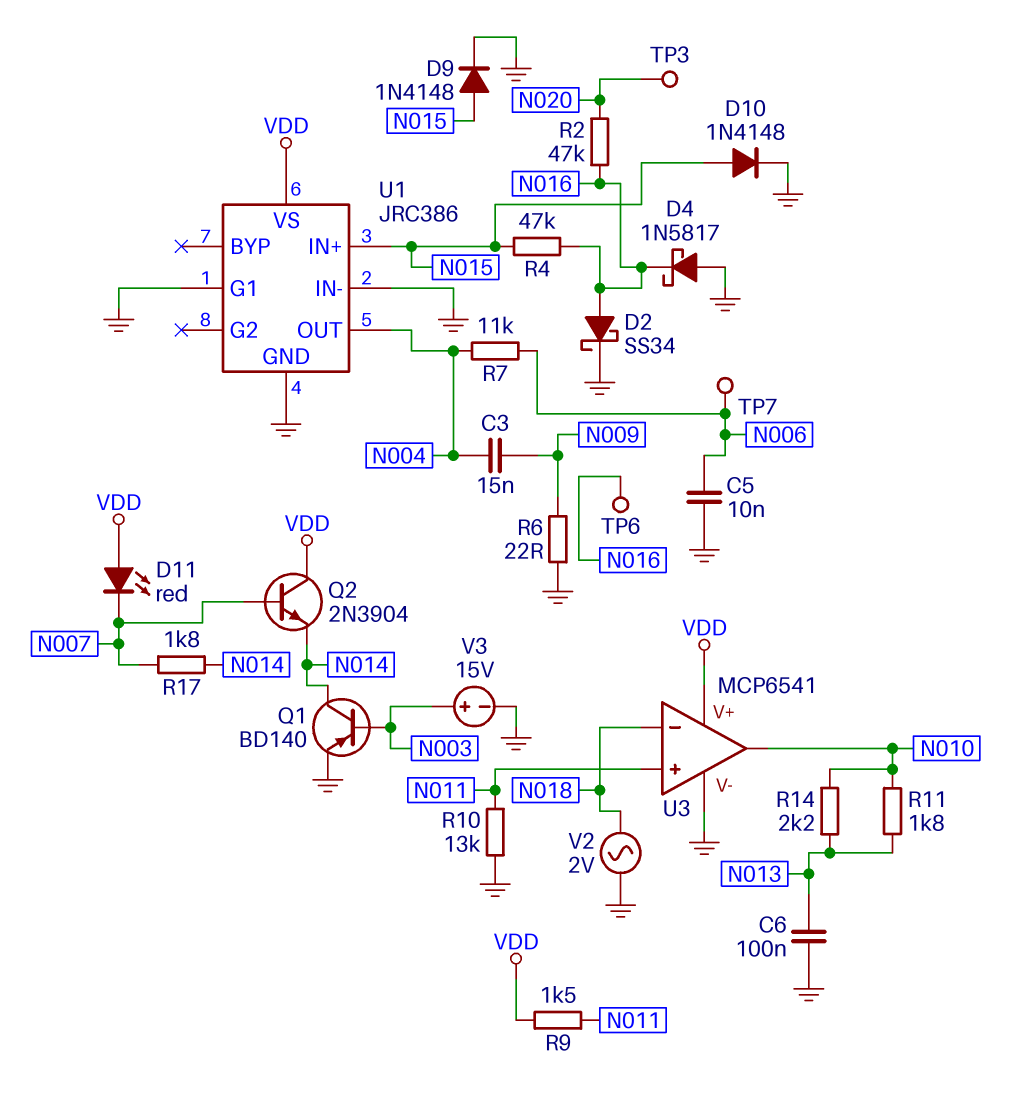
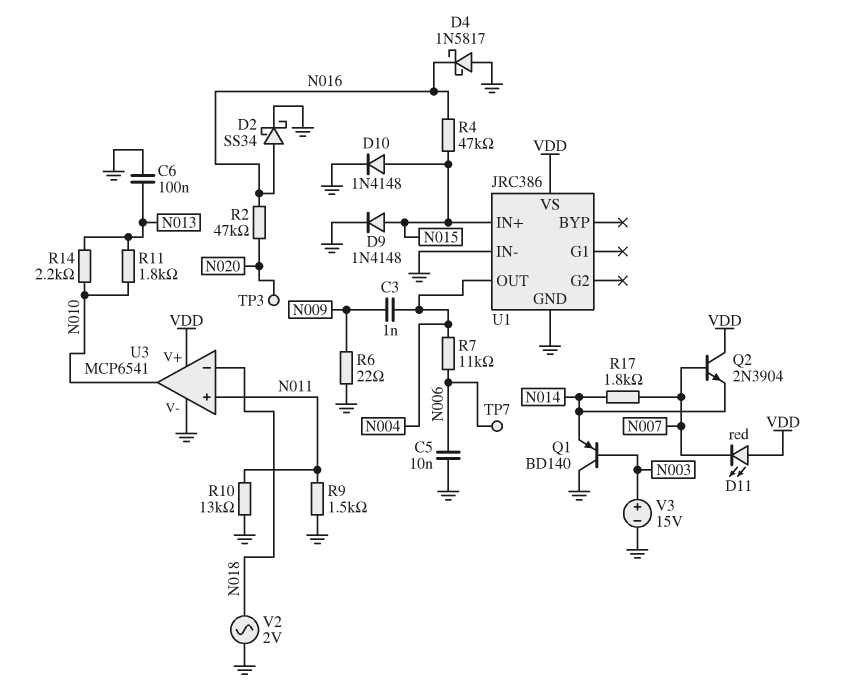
C3: 15nF (N004, N009) -> 1nF (N004, N009)
Q1: PNP BD140 (B N003, C N014, E GND) -> PNP BD140 (B N003, C GND, E N014)
R9: 1.5k (N011, VDD) -> 1.5k (GND, N011)
TP6: test point (N016) -> none
U1 pin G1: GND -> none

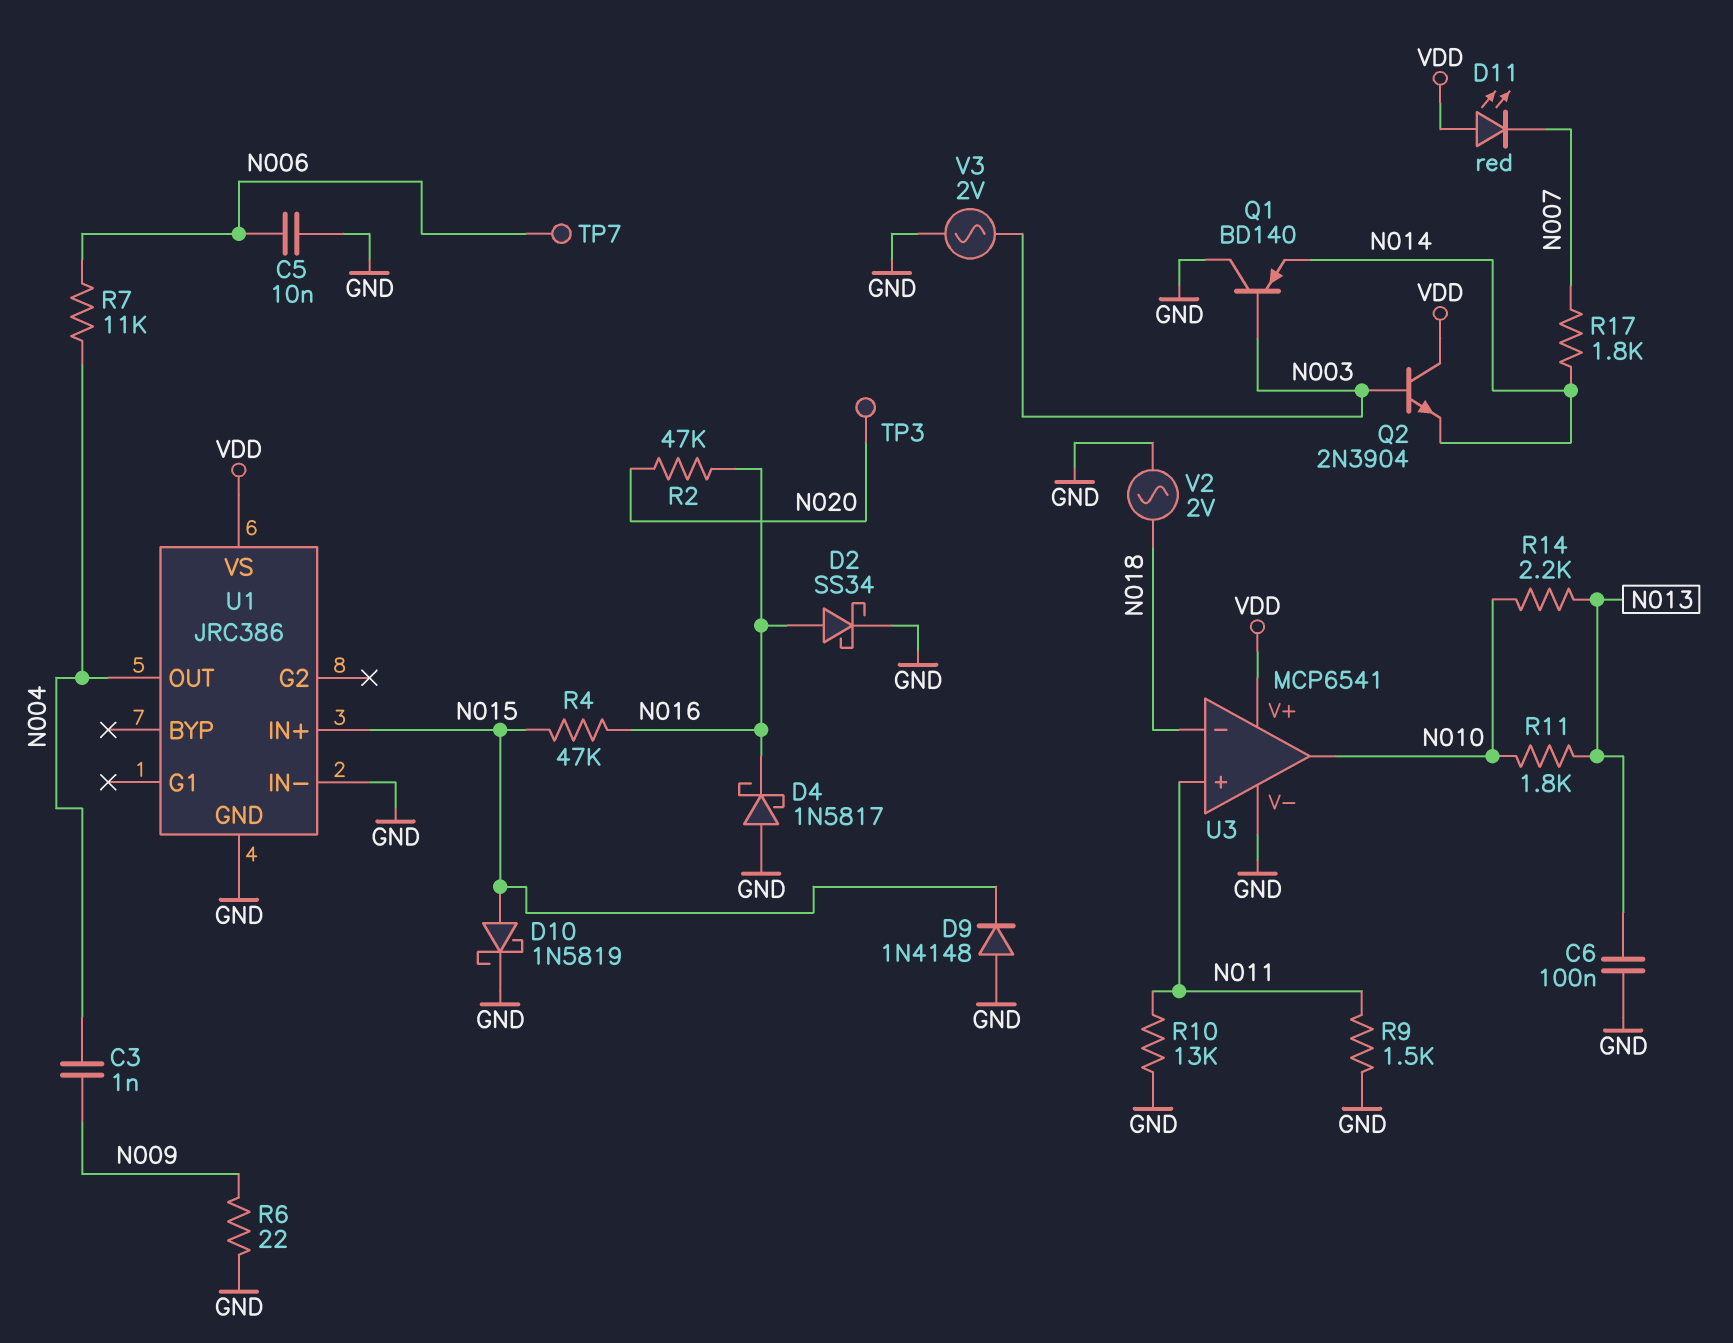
D9: diode 1N4148 (A N015, K GND) -> diode 1N4148 (A GND, K N015)
D10: diode 1N4148 (A N015, K GND) -> schottky 1N5819 (A N015, K GND)
Q2: NPN 2N3904 (B N007, C VDD, E N014) -> NPN 2N3904 (B N003, C VDD, E N014)
V3: 15V (plus N003, minus GND) -> AC 2V (GND, N003)

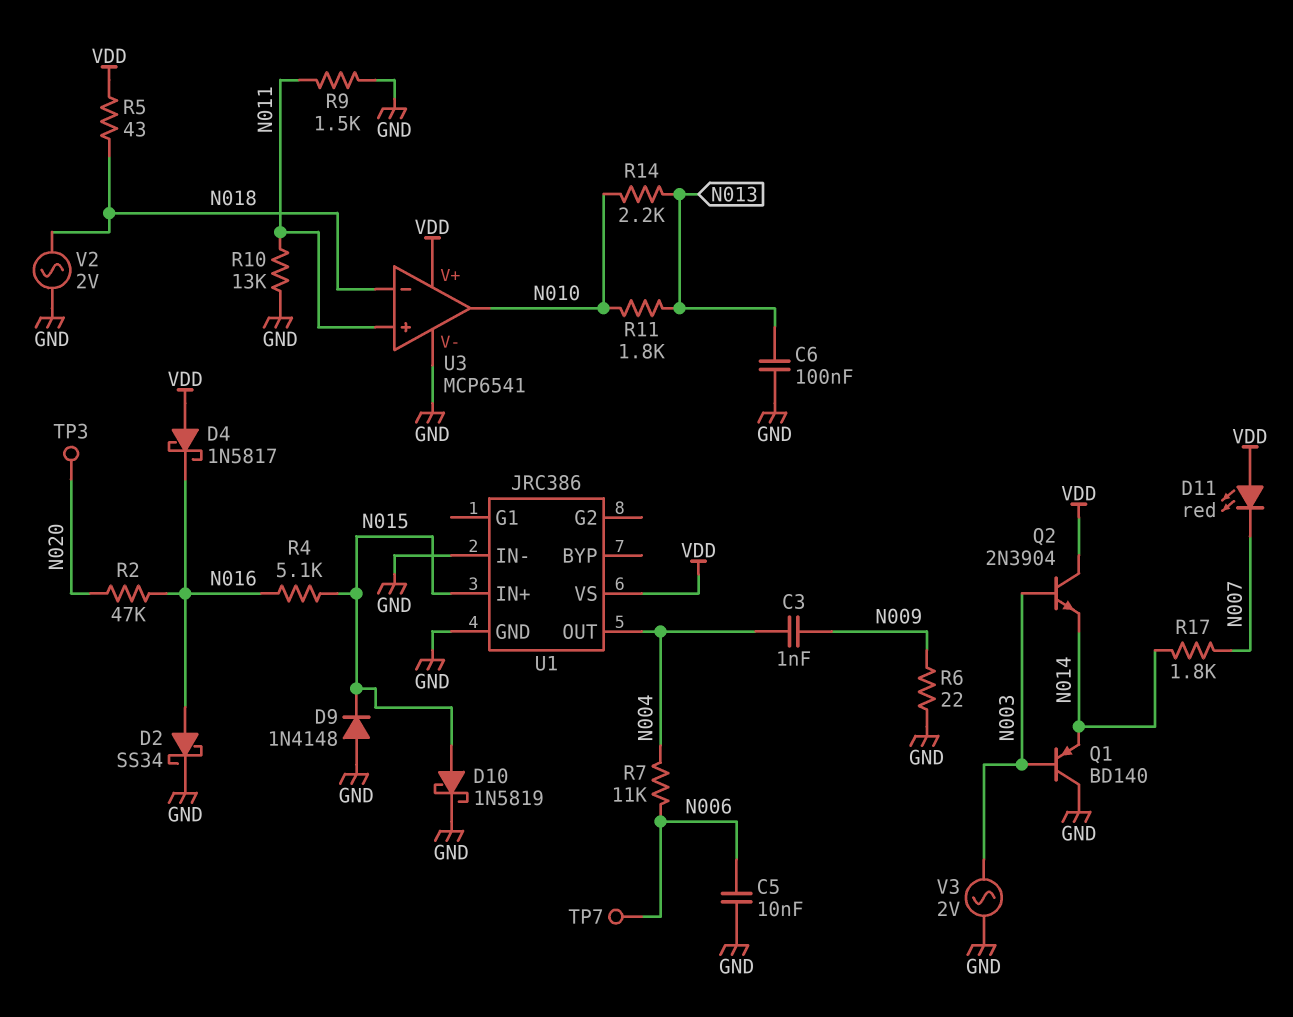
D4: schottky 1N5817 (A GND, K N016) -> schottky 1N5817 (A VDD, K N016)
R4: 47k (N015, N016) -> 5.1k (N015, N016)
R5: none -> 43 (N018, VDD)

